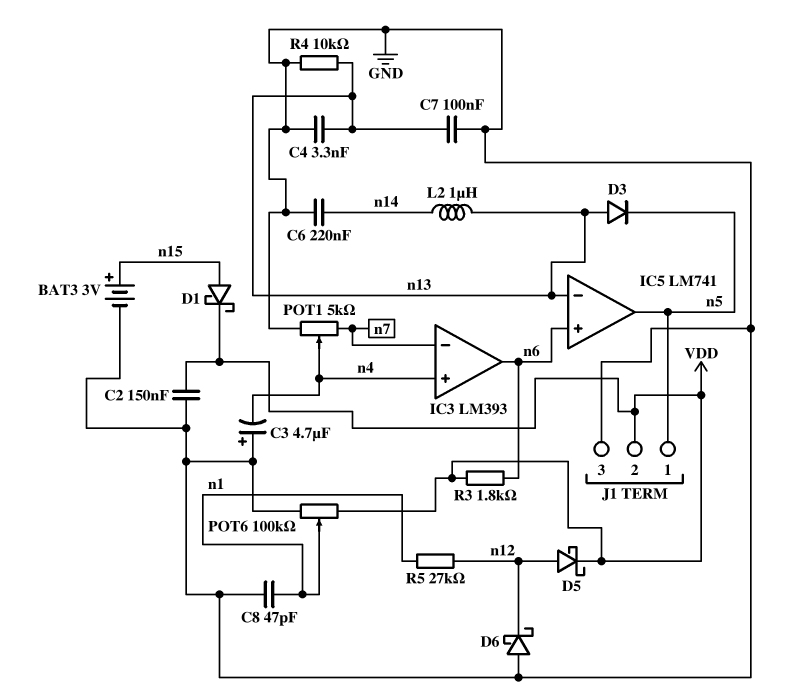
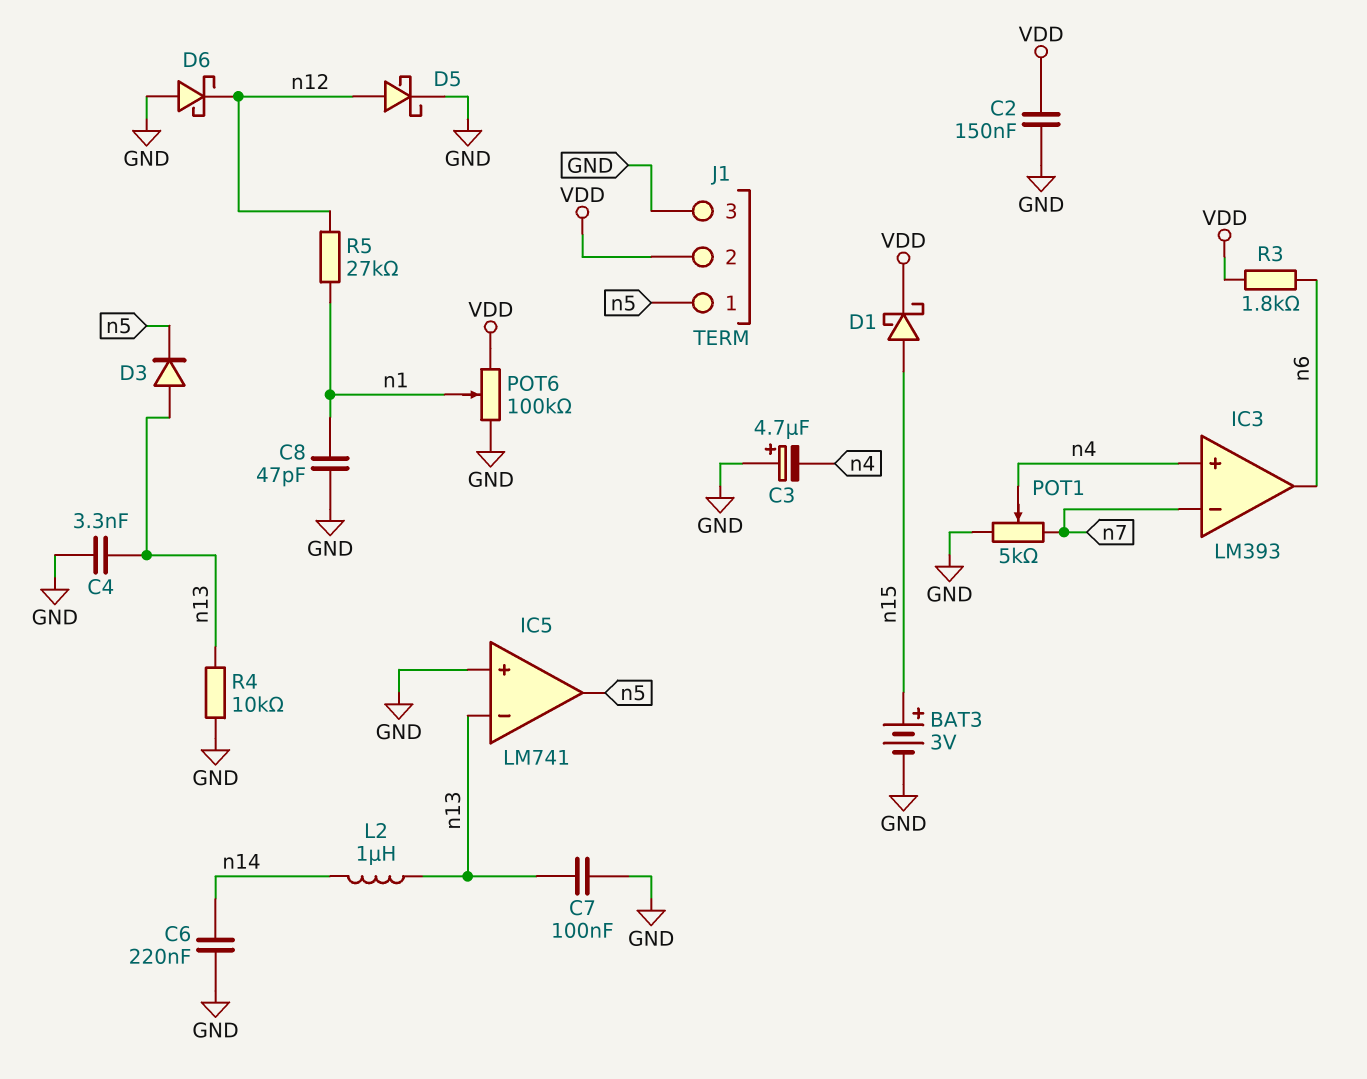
D5: schottky (A n12, K VDD) -> schottky (A n12, K GND)
IC5 pin in+: n6 -> GND

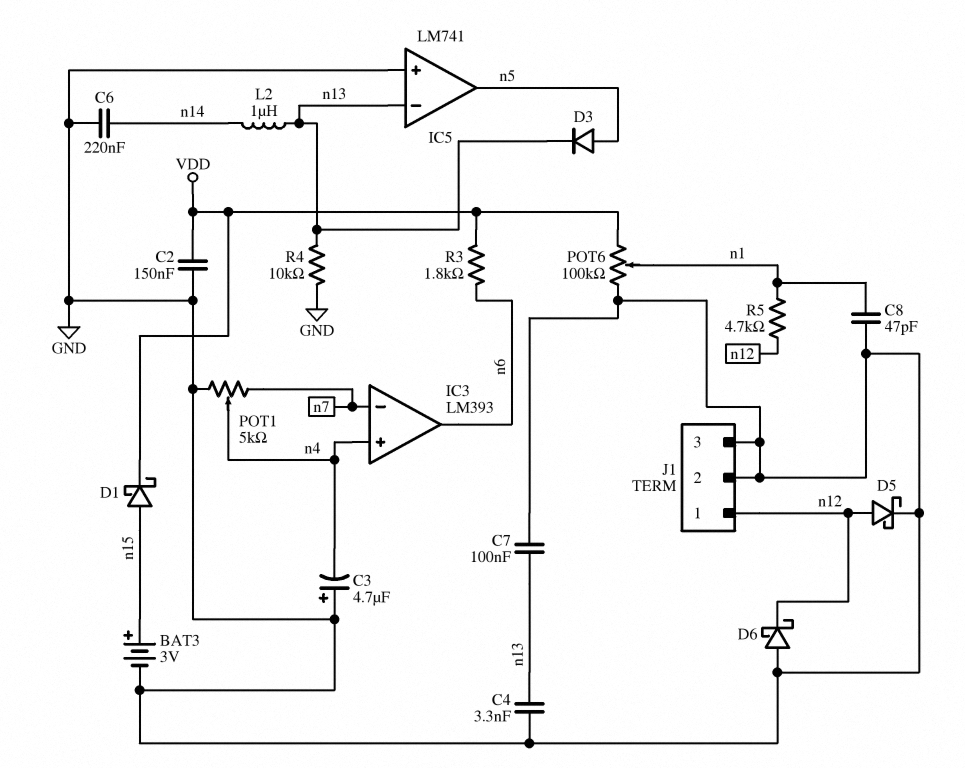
D3: diode (A n13, K n5) -> diode (A n5, K n13)
J1 pin 1: n5 -> n12
J1 pin 2: VDD -> GND
R5: 27k (n1, n12) -> 4.7k (n1, n12)

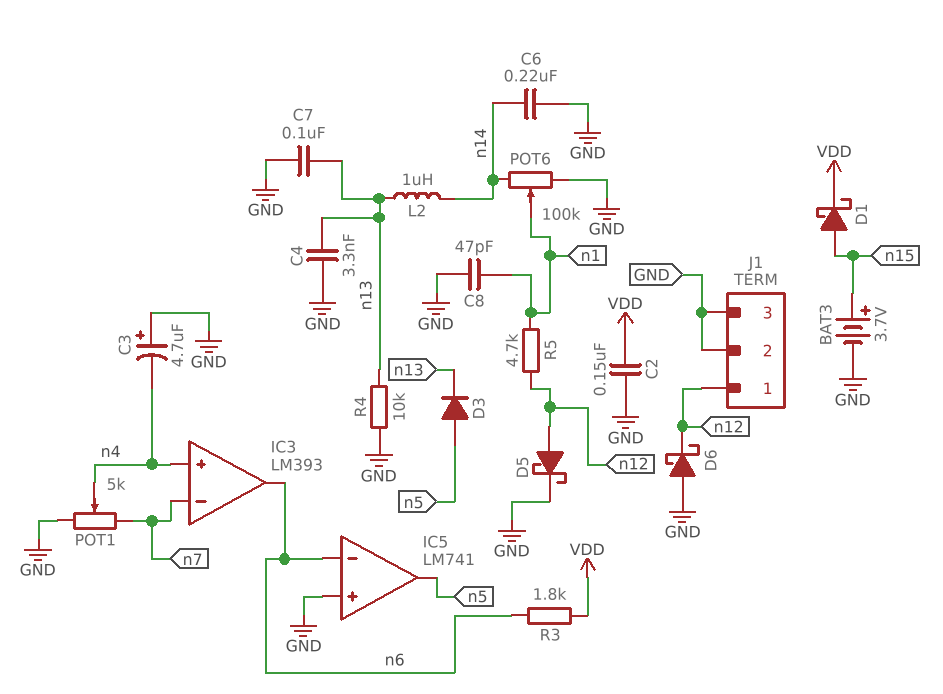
BAT3: 3V (plus n15, minus GND) -> 3.7V (plus n15, minus GND)
IC5 pin in-: n13 -> n6
POT6: 100k (GND, VDD, wiper n1) -> 100k (GND, n14, wiper n1)

